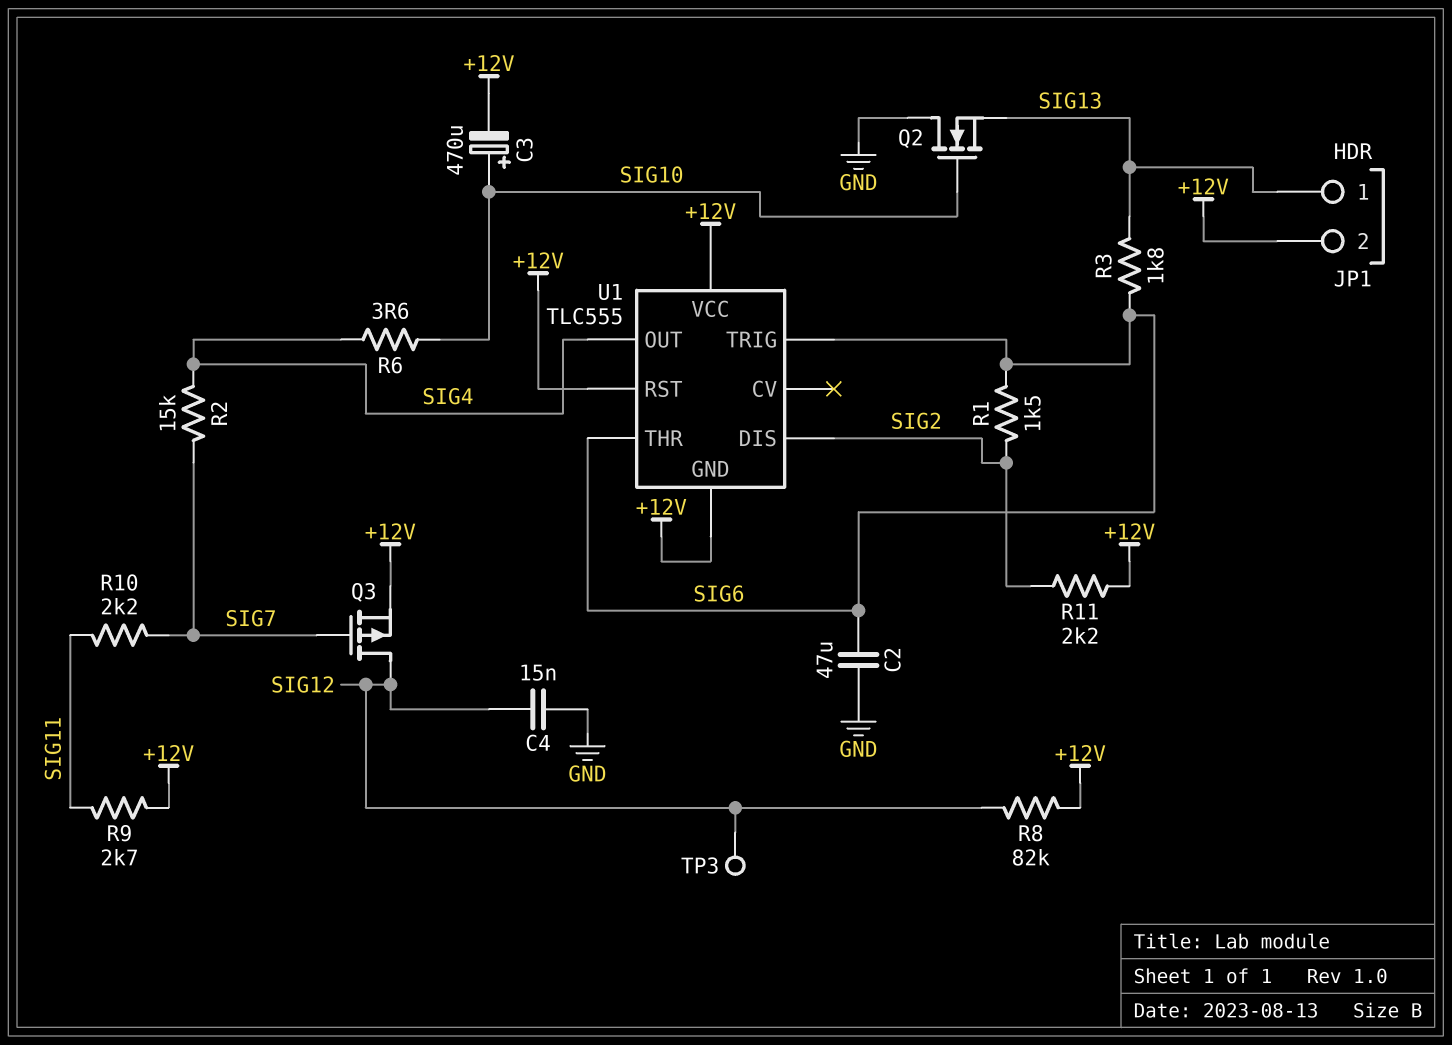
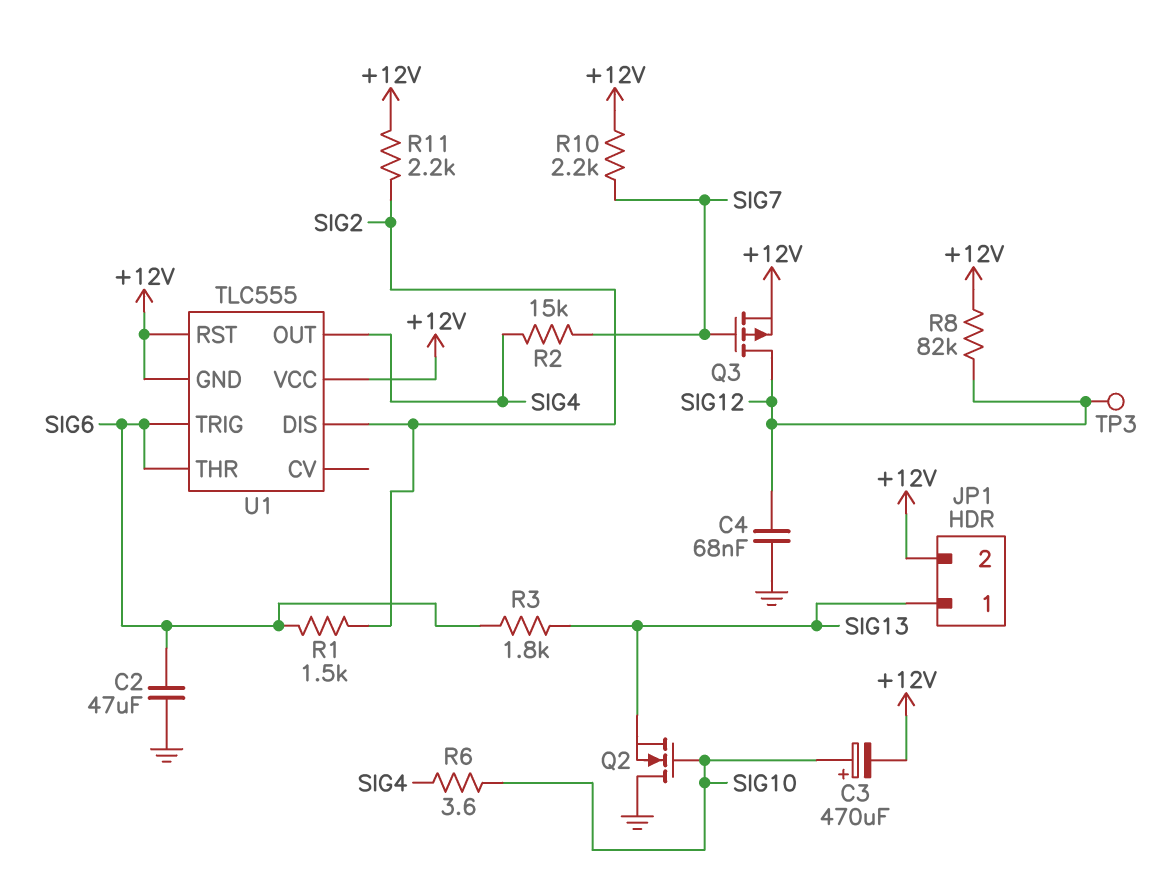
C4: 15nF (GND, SIG12) -> 68nF (GND, SIG12)
R9: 2.7k (+12V, SIG11) -> none
R10: 2.2k (SIG7, SIG11) -> 2.2k (+12V, SIG7)

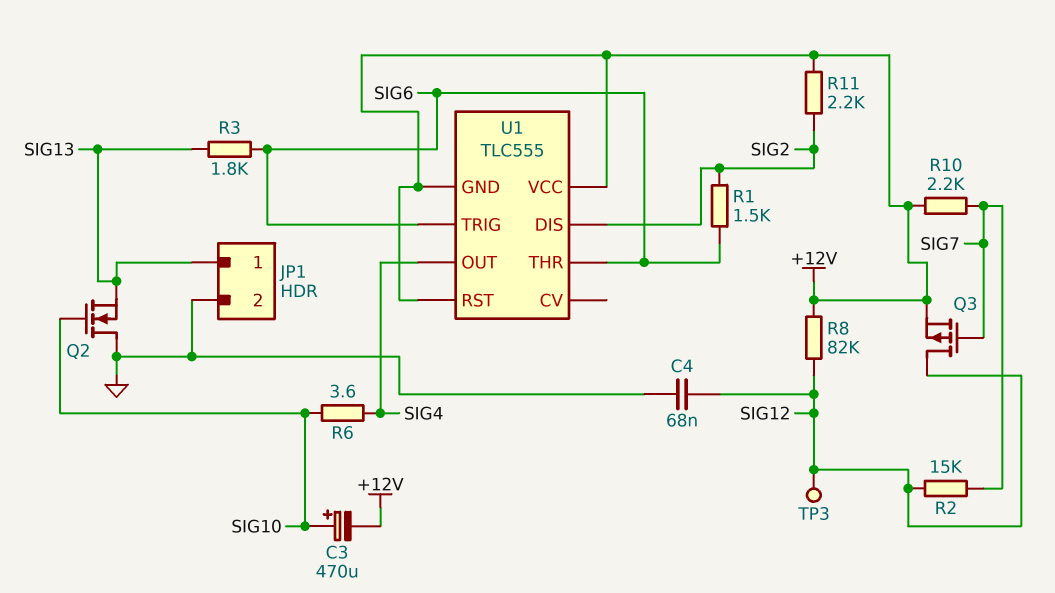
C2: 47uF (GND, SIG6) -> none
JP1 pin 2: +12V -> GND
R2: 15k (SIG4, SIG7) -> 15k (SIG7, SIG12)

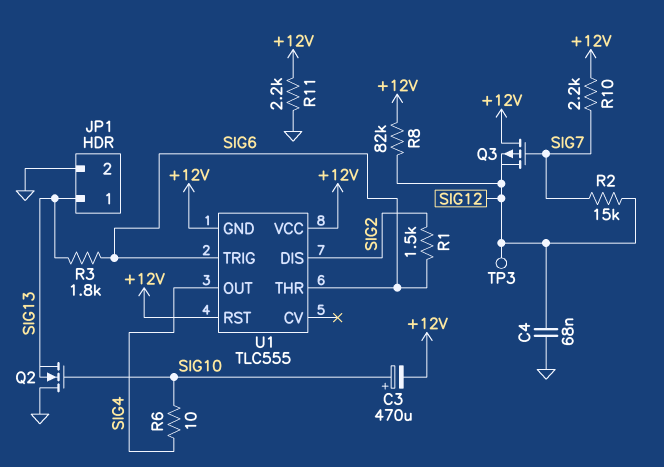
Q3: PMOS (G SIG7, D SIG12, S +12V) -> PMOS (G SIG7, D +12V, S SIG12)
R6: 3.6 (SIG4, SIG10) -> 10 (SIG4, SIG10)
R11: 2.2k (+12V, SIG2) -> 2.2k (+12V, GND)

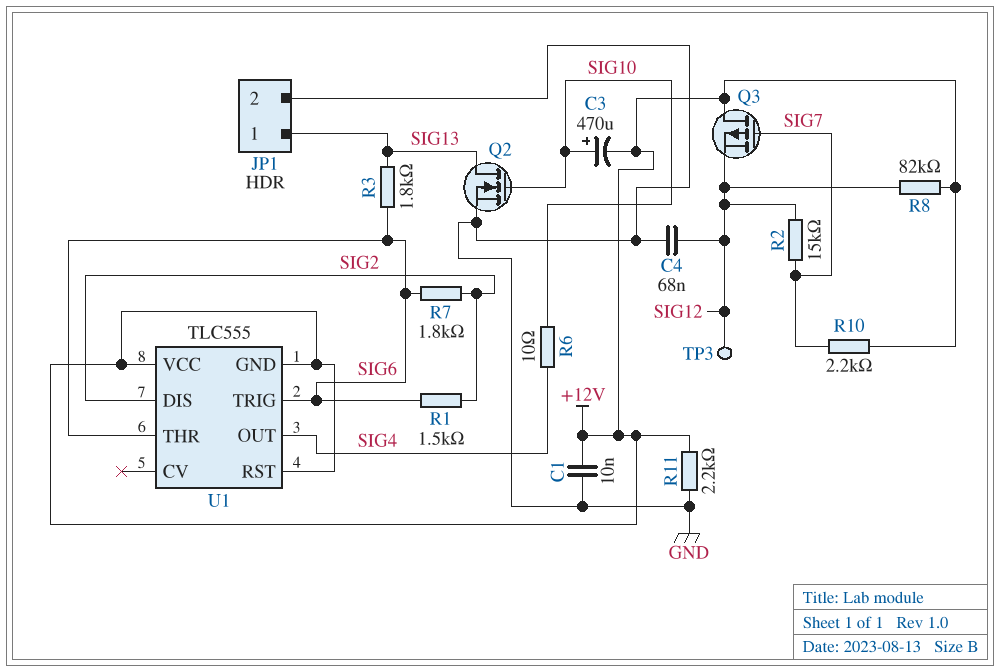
C1: none -> 10nF (+12V, GND)
Q2: NMOS (G SIG10, D GND, S SIG13) -> NMOS (G SIG10, D SIG13, S GND)
R7: none -> 1.8k (SIG2, SIG6)

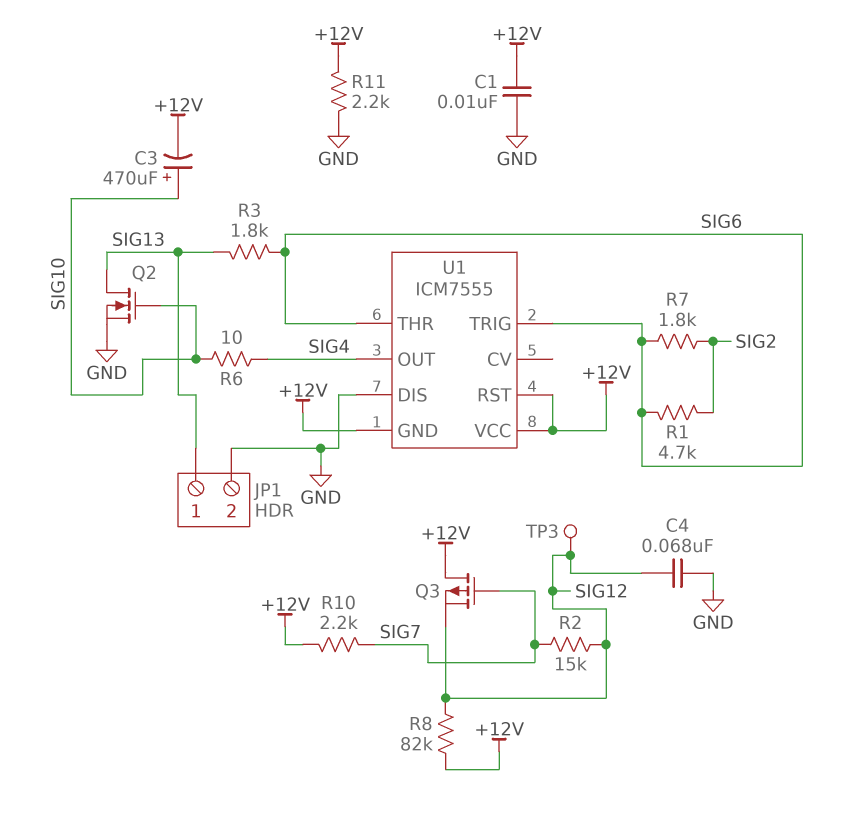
R1: 1.5k (SIG2, SIG6) -> 4.7k (SIG2, SIG6)
U1: TLC555 -> ICM7555
U1 pin DIS: SIG2 -> GND

